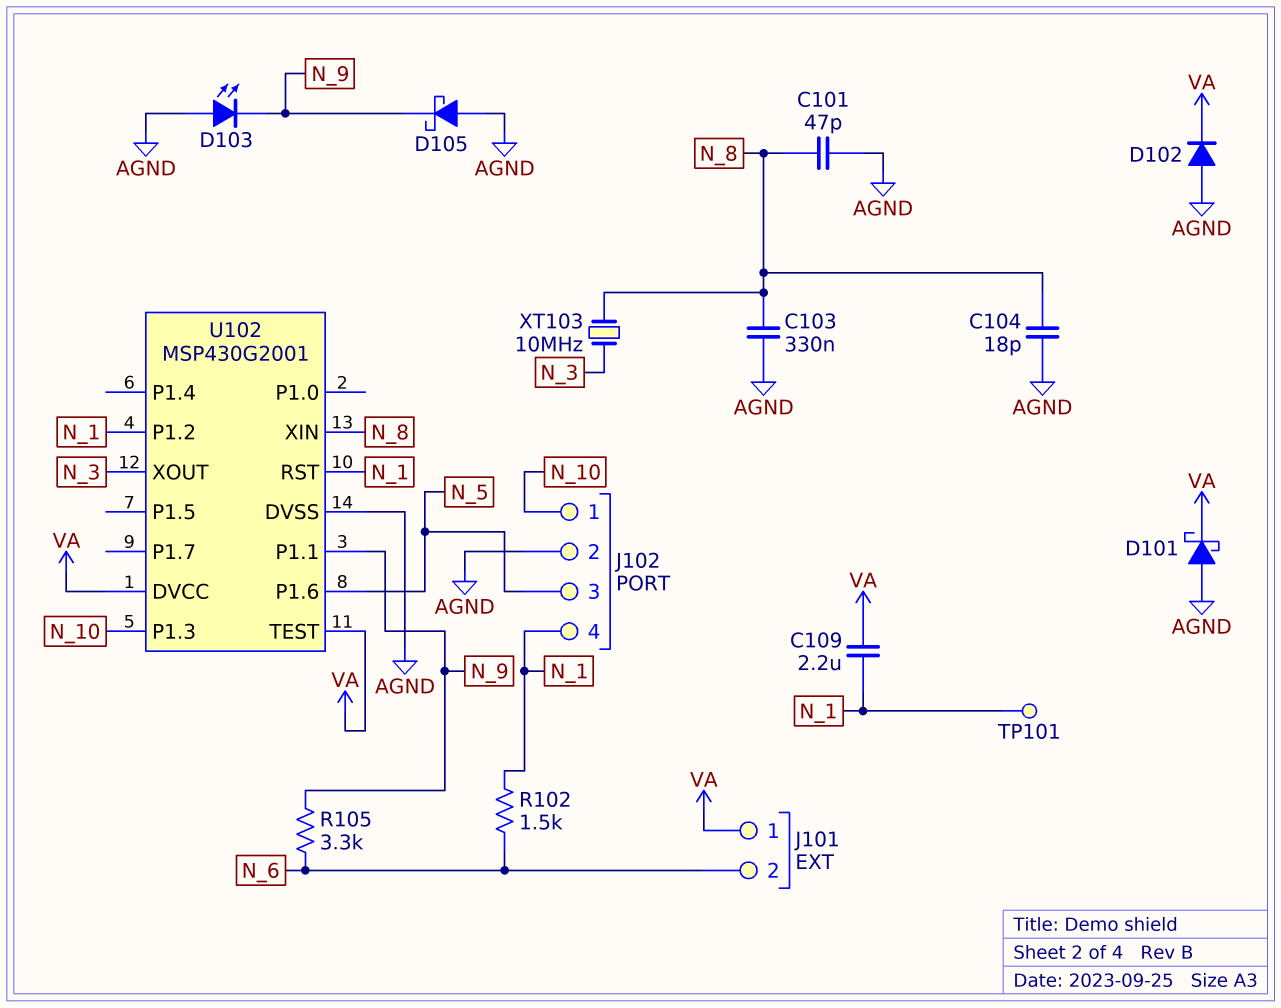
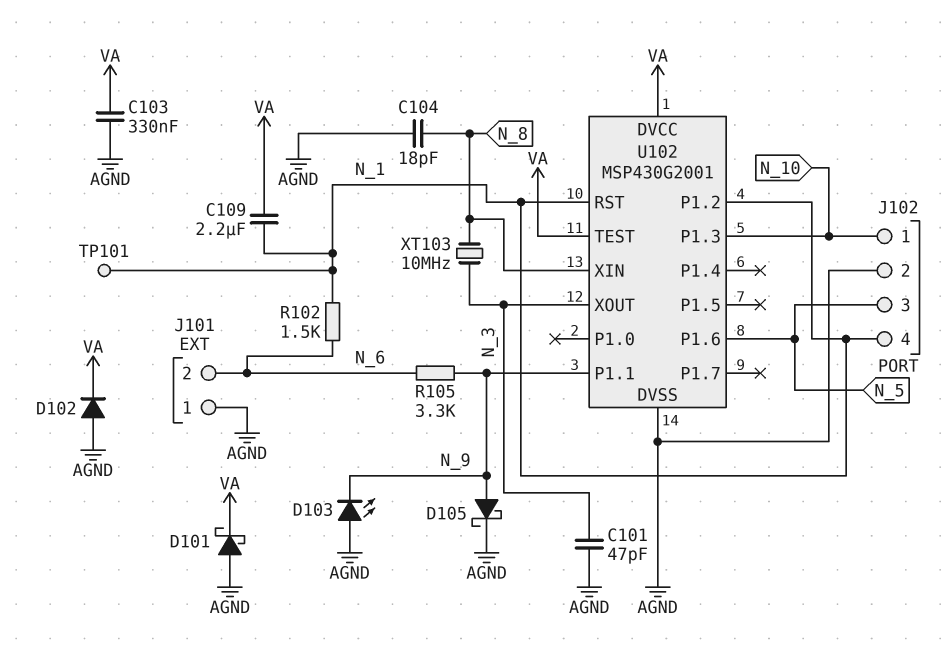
C101: 47pF (AGND, N_8) -> 47pF (AGND, N_3)
C103: 330nF (AGND, N_8) -> 330nF (AGND, VA)
D105: schottky (A AGND, K N_9) -> schottky (A N_9, K AGND)
J101 pin 1: VA -> AGND

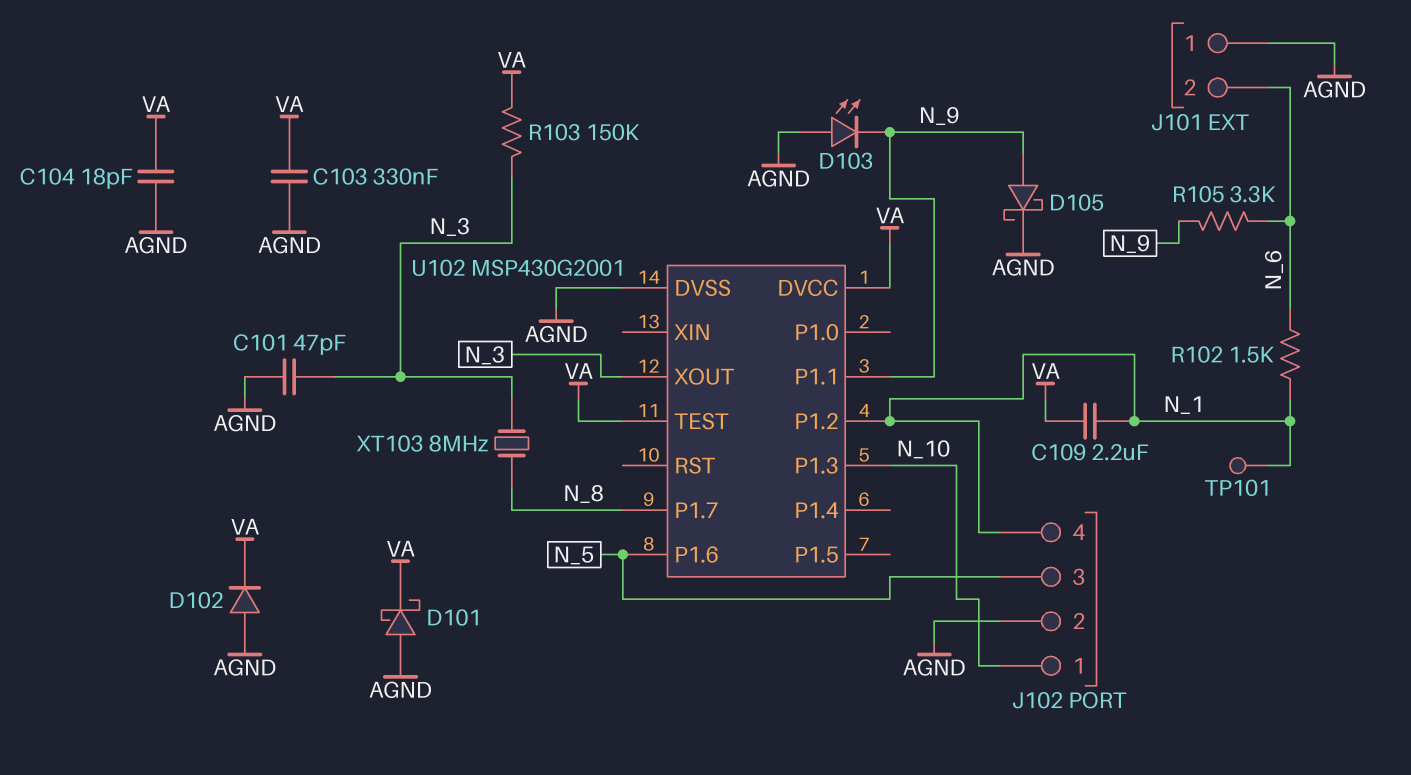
C104: 18pF (AGND, N_8) -> 18pF (AGND, VA)
R103: none -> 150k (N_3, VA)
U102 pin P1.7: none -> N_8
U102 pin RST: N_1 -> none
U102 pin XIN: N_8 -> none
XT103: 10MHz (N_3, N_8) -> 8MHz (N_3, N_8)

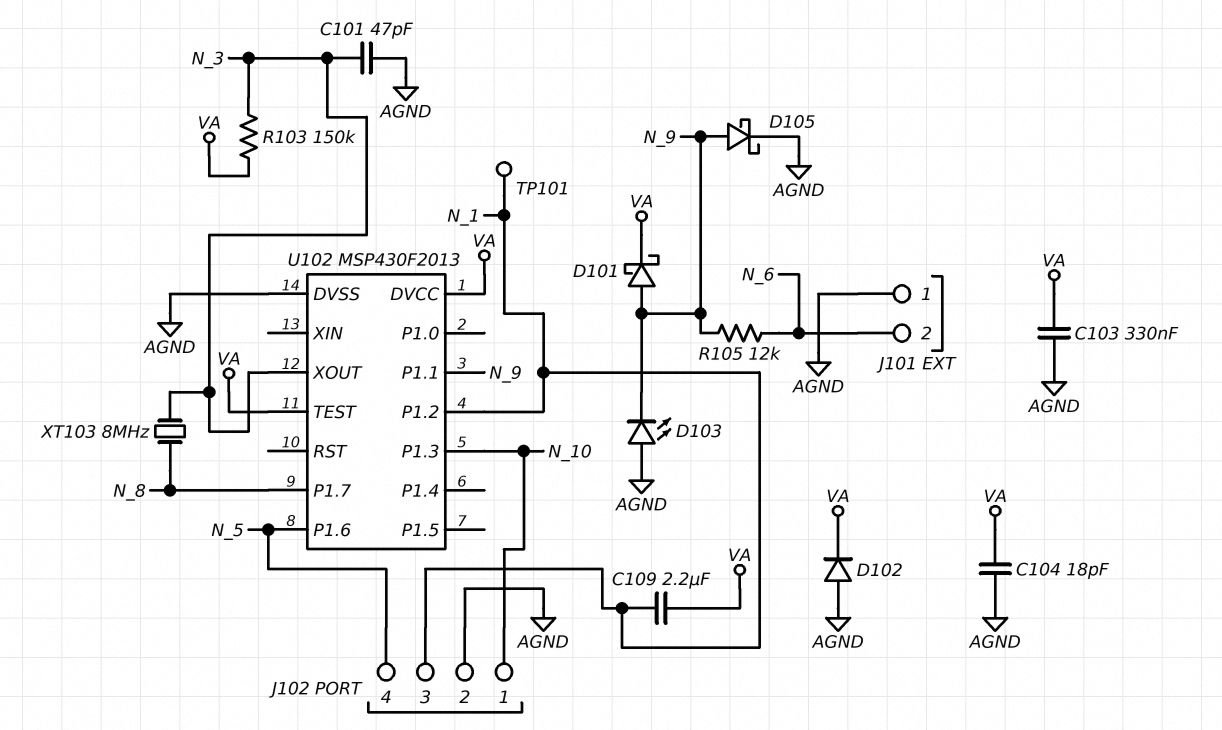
D101: schottky (A AGND, K VA) -> schottky (A N_9, K VA)
J102 pin 3: N_5 -> N_1
J102 pin 4: N_1 -> N_5
R102: 1.5k (N_1, N_6) -> none
R105: 3.3k (N_6, N_9) -> 12k (N_6, N_9)
U102: MSP430G2001 -> MSP430F2013

